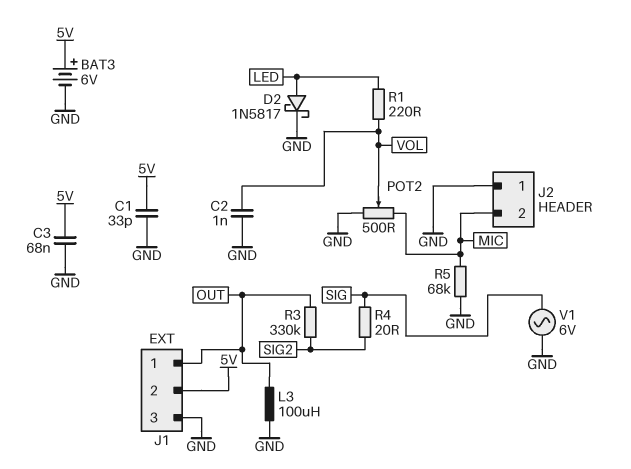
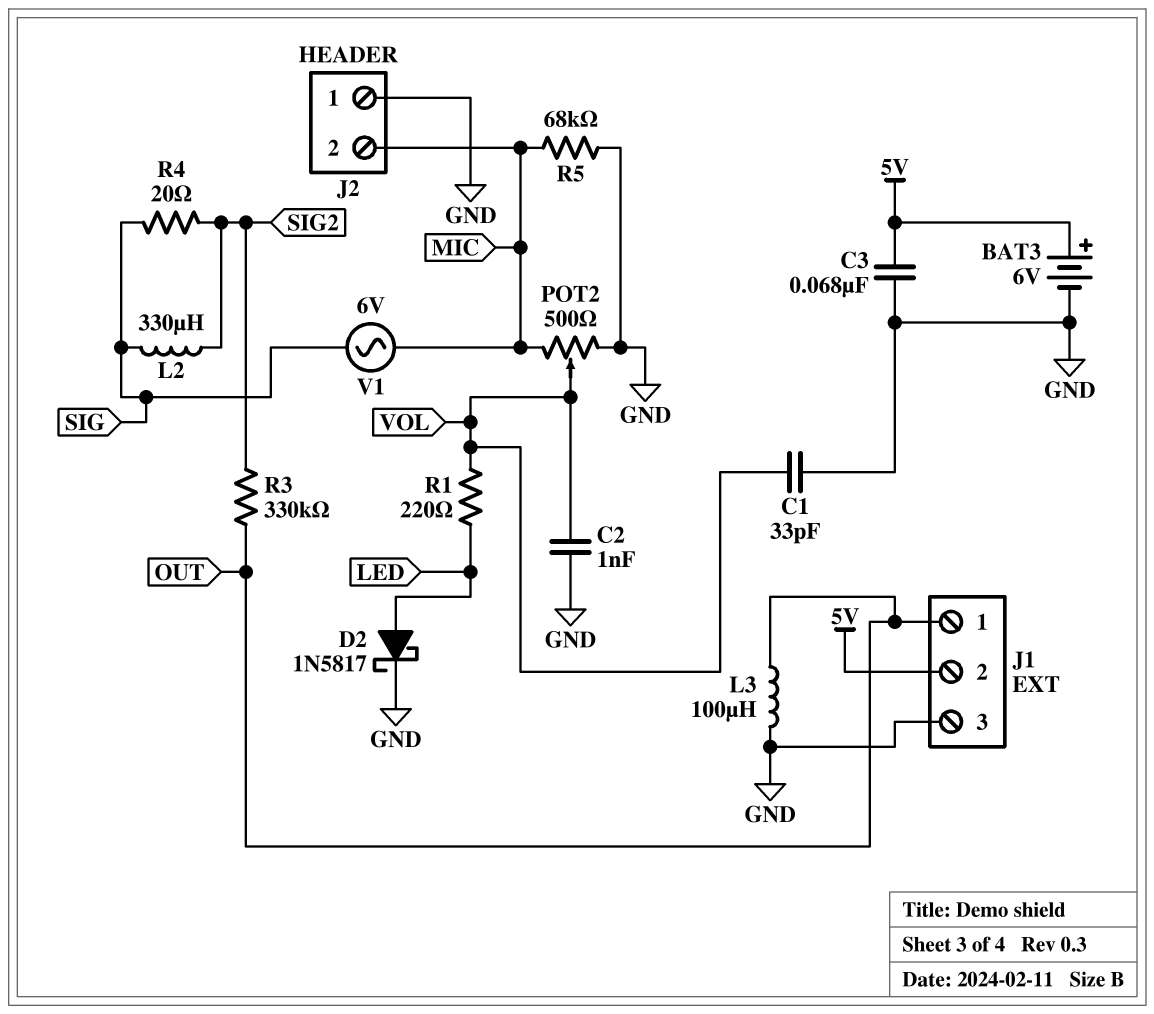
C1: 33pF (5V, GND) -> 33pF (GND, VOL)
L2: none -> 330uH (SIG, SIG2)
V1: AC 6V (GND, SIG) -> AC 6V (MIC, SIG)

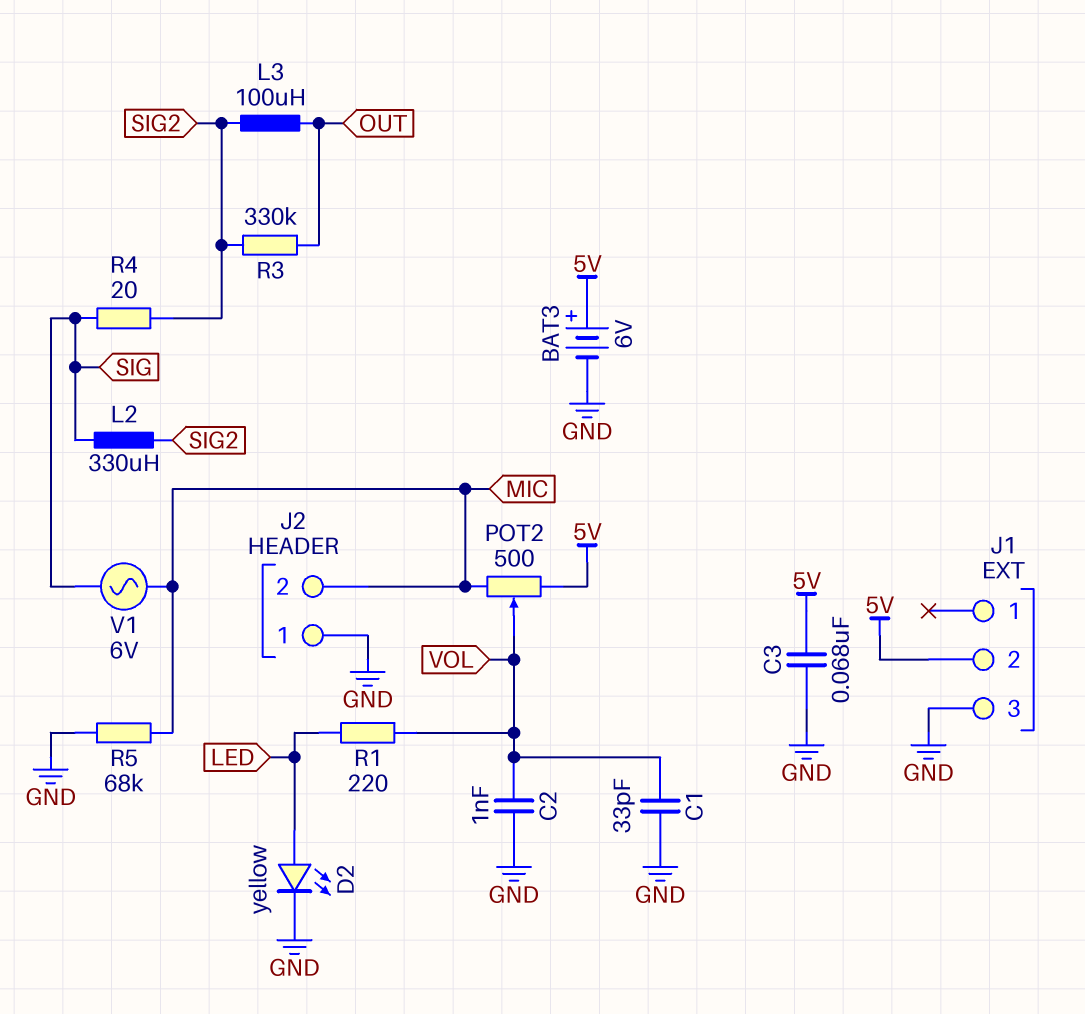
D2: schottky 1N5817 (A LED, K GND) -> LED yellow (A LED, K GND)
J1 pin 1: OUT -> none
L3: 100uH (GND, OUT) -> 100uH (OUT, SIG2)
POT2: 500 (GND, MIC, wiper VOL) -> 500 (5V, MIC, wiper VOL)

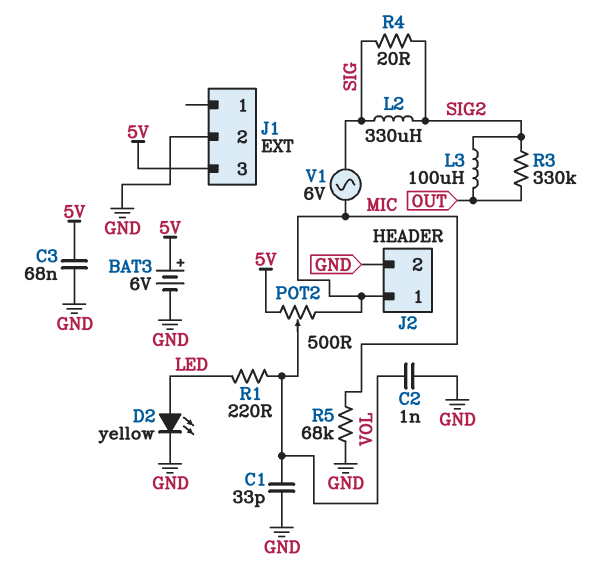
J1 pin 2: 5V -> GND
J1 pin 3: GND -> 5V
J2 pin 1: GND -> MIC
J2 pin 2: MIC -> GND

